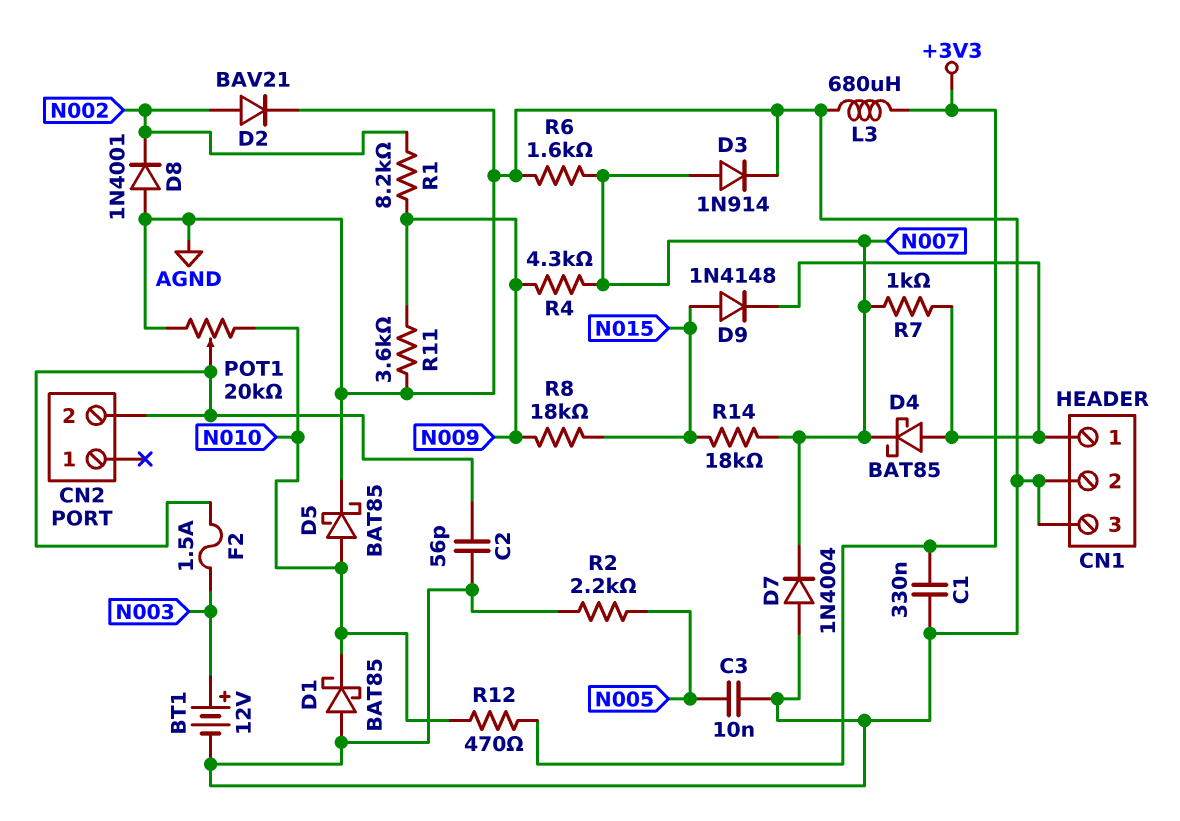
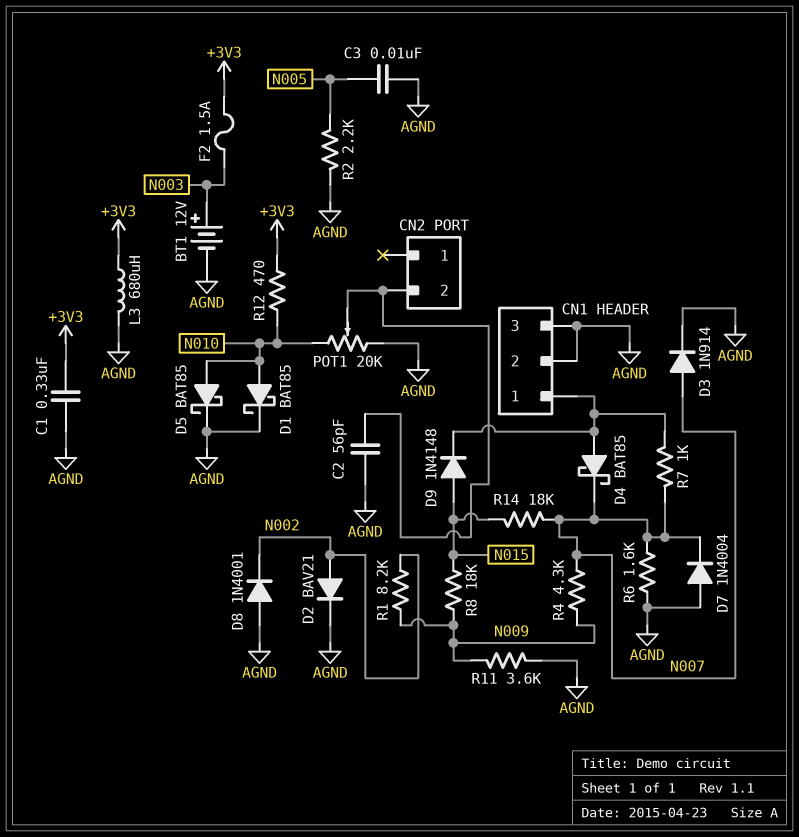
D1: schottky BAT85 (A AGND, K N010) -> schottky BAT85 (A N010, K AGND)
F2: 1.5A (CN2/2, N003) -> 1.5A (+3V3, N003)

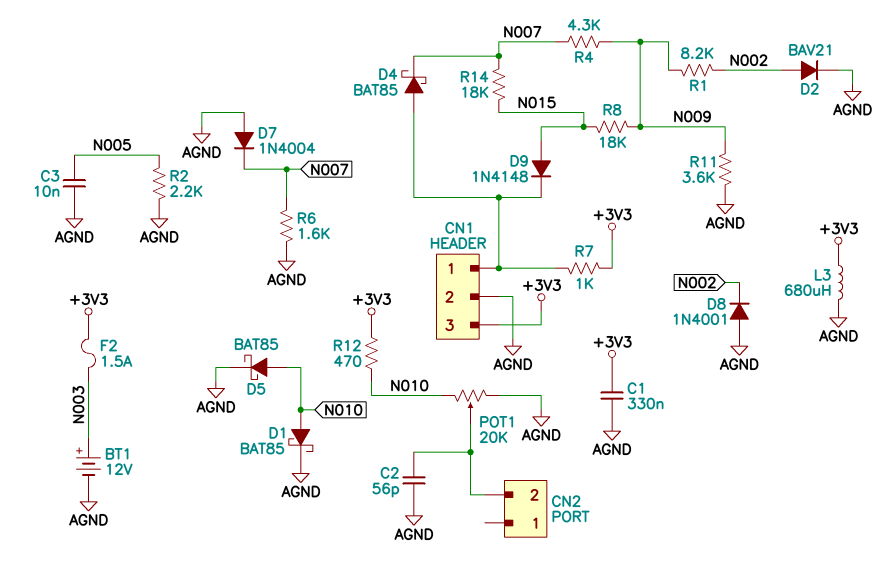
CN1 pin 3: AGND -> +3V3
D3: diode 1N914 (A N007, K AGND) -> none
R7: 1k (CN1/1, N007) -> 1k (+3V3, CN1/1)

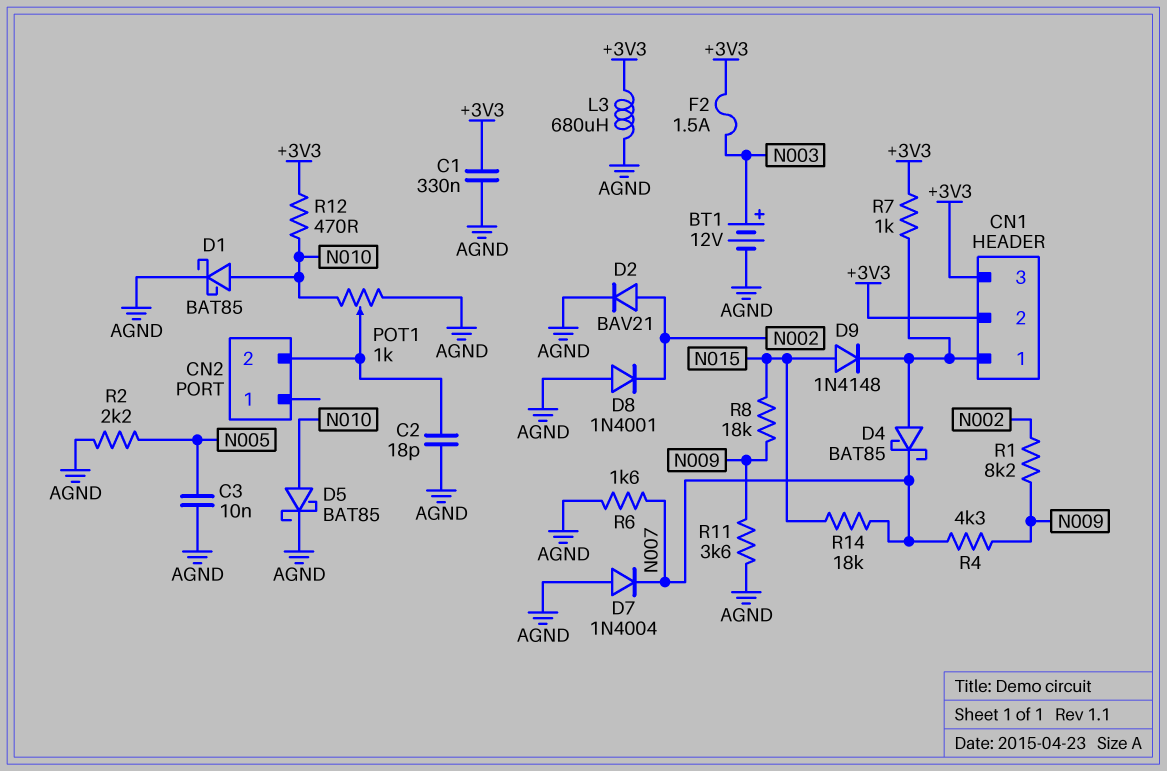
C2: 56pF (AGND, CN2/2) -> 18pF (AGND, CN2/2)
CN1 pin 2: AGND -> +3V3
POT1: 20k (AGND, N010, wiper CN2/2) -> 1k (AGND, N010, wiper CN2/2)

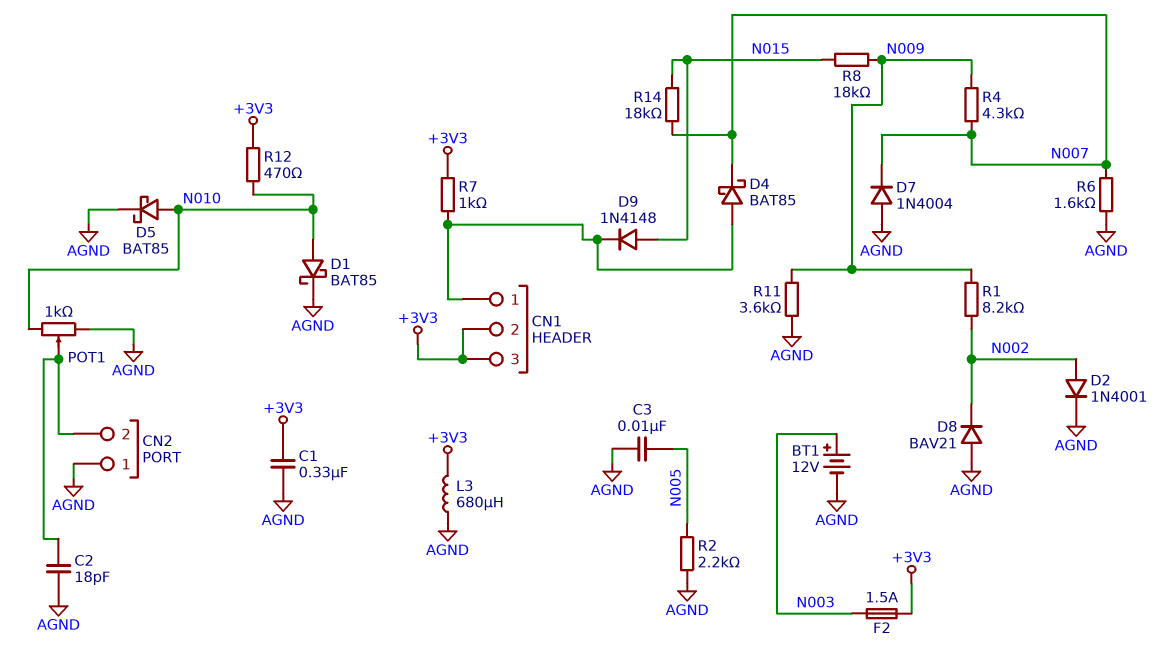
CN2 pin 1: none -> AGND
D2: diode BAV21 (A N002, K AGND) -> diode 1N4001 (A N002, K AGND)
D8: diode 1N4001 (A AGND, K N002) -> diode BAV21 (A AGND, K N002)

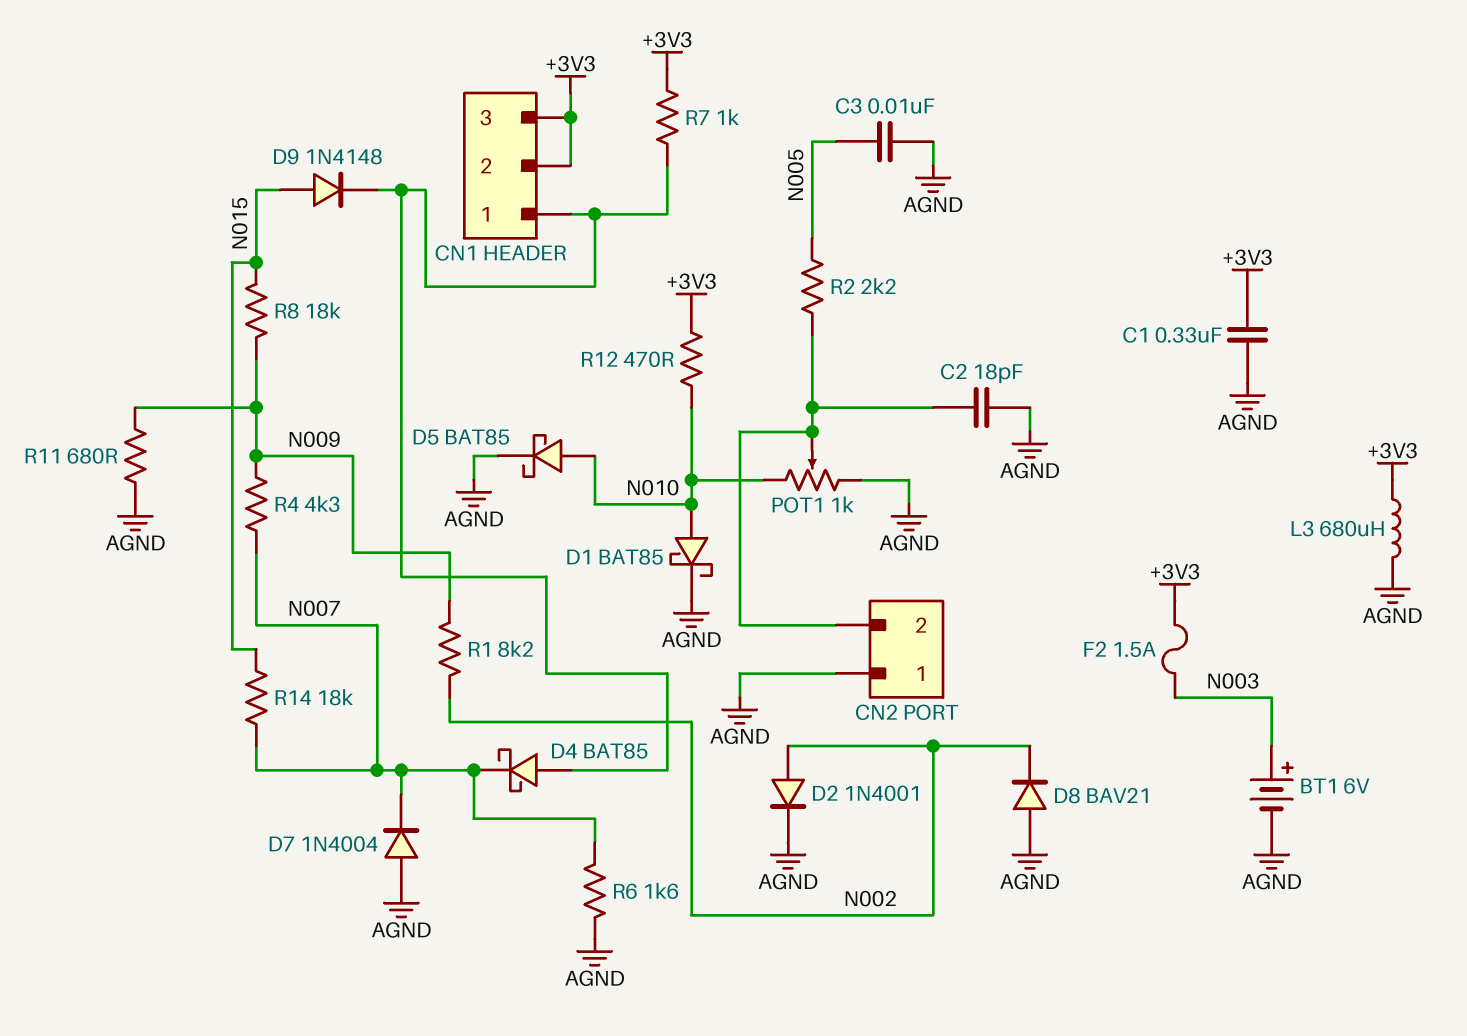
BT1: 12V (plus N003, minus AGND) -> 6V (plus N003, minus AGND)
R2: 2.2k (AGND, N005) -> 2.2k (CN2/2, N005)
R11: 3.6k (AGND, N009) -> 680 (AGND, N009)

